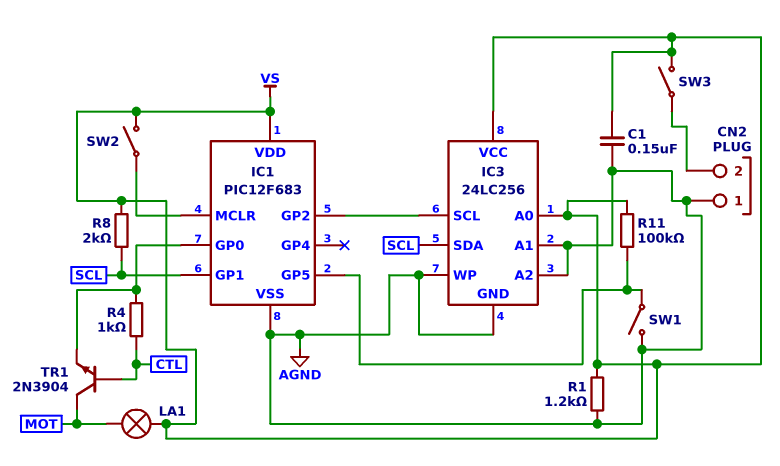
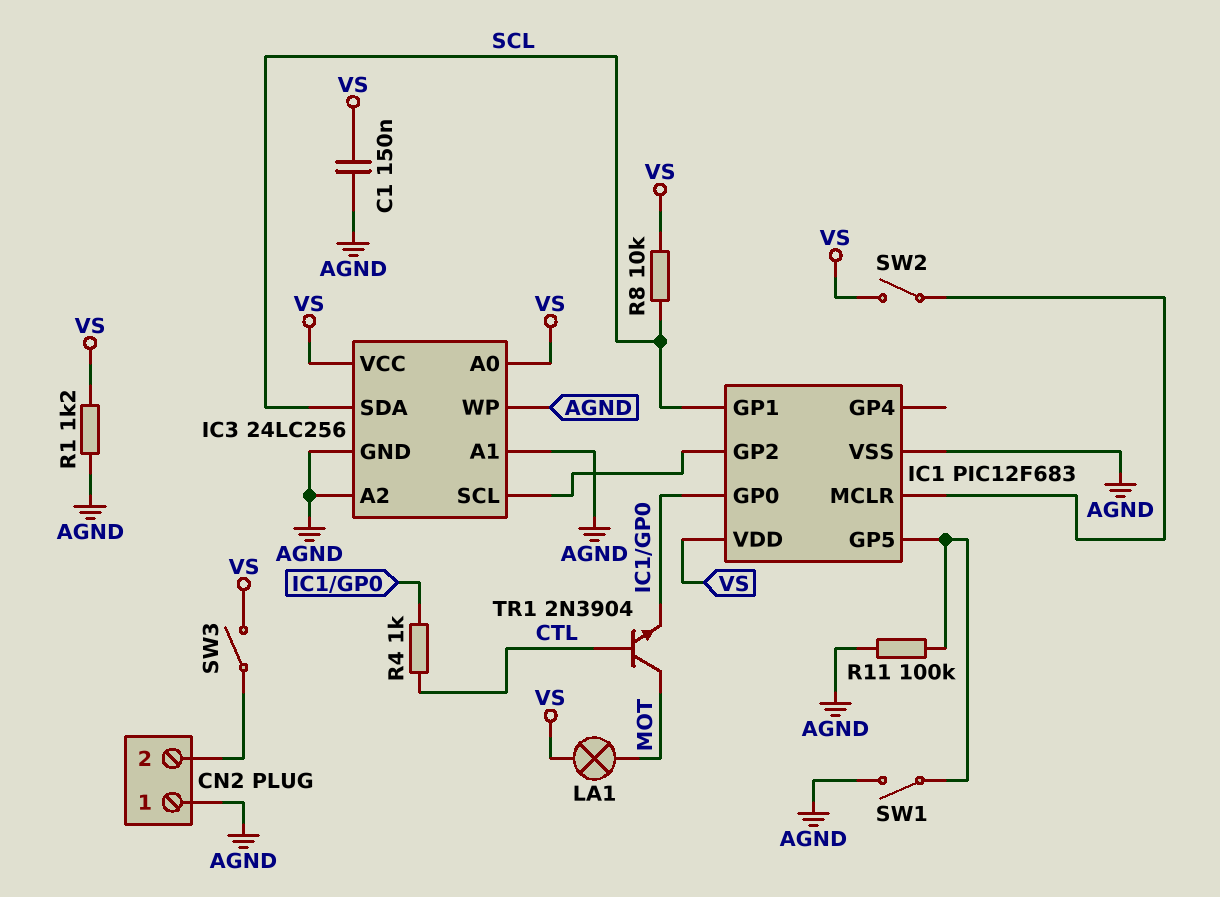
R8: 2k (SCL, VS) -> 10k (SCL, VS)
R11: 100k (IC1/GP5, VS) -> 100k (AGND, IC1/GP5)

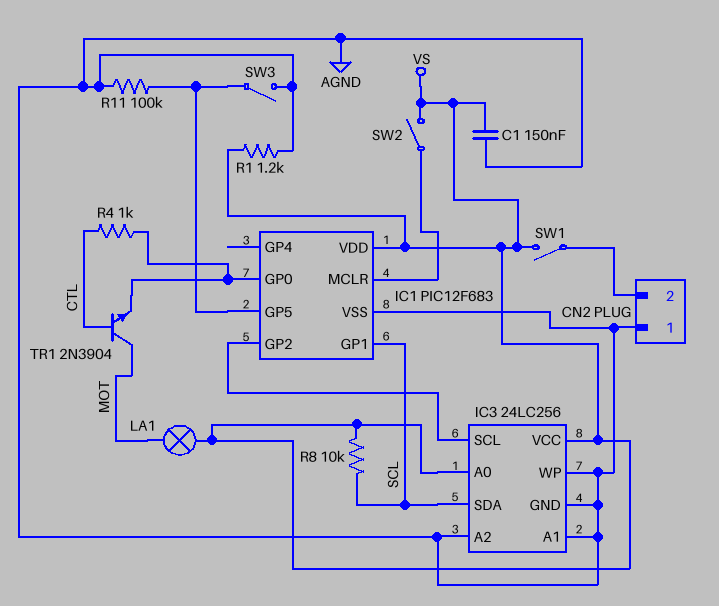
SW1: switch (AGND, IC1/GP5) -> switch (CN2/2, VS)
SW3: switch (CN2/2, VS) -> switch (AGND, IC1/GP5)

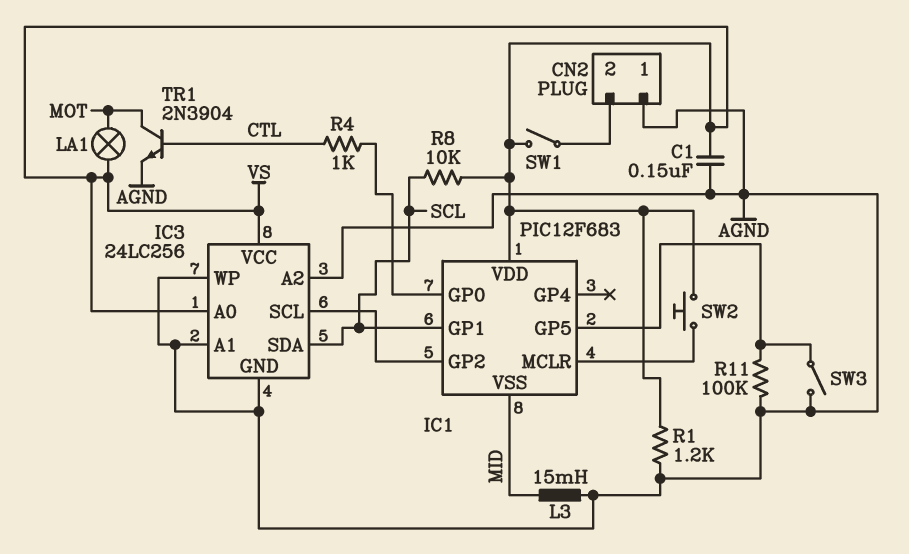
IC1 pin VSS: AGND -> MID
L3: none -> 15mH (AGND, MID)
SW2: switch (IC1/MCLR, VS) -> button (IC1/MCLR, VS)
TR1: NPN 2N3904 (B CTL, C MOT, E IC1/GP0) -> NPN 2N3904 (B CTL, C MOT, E AGND)

